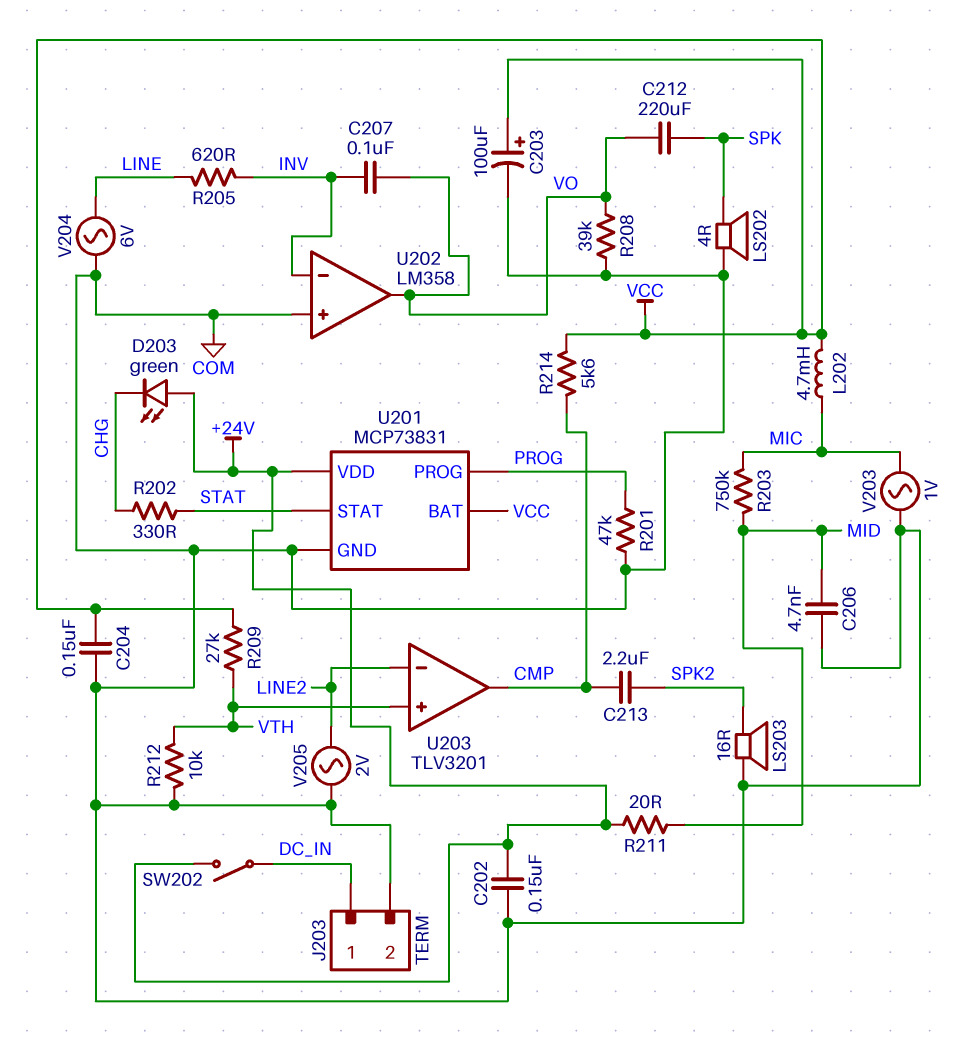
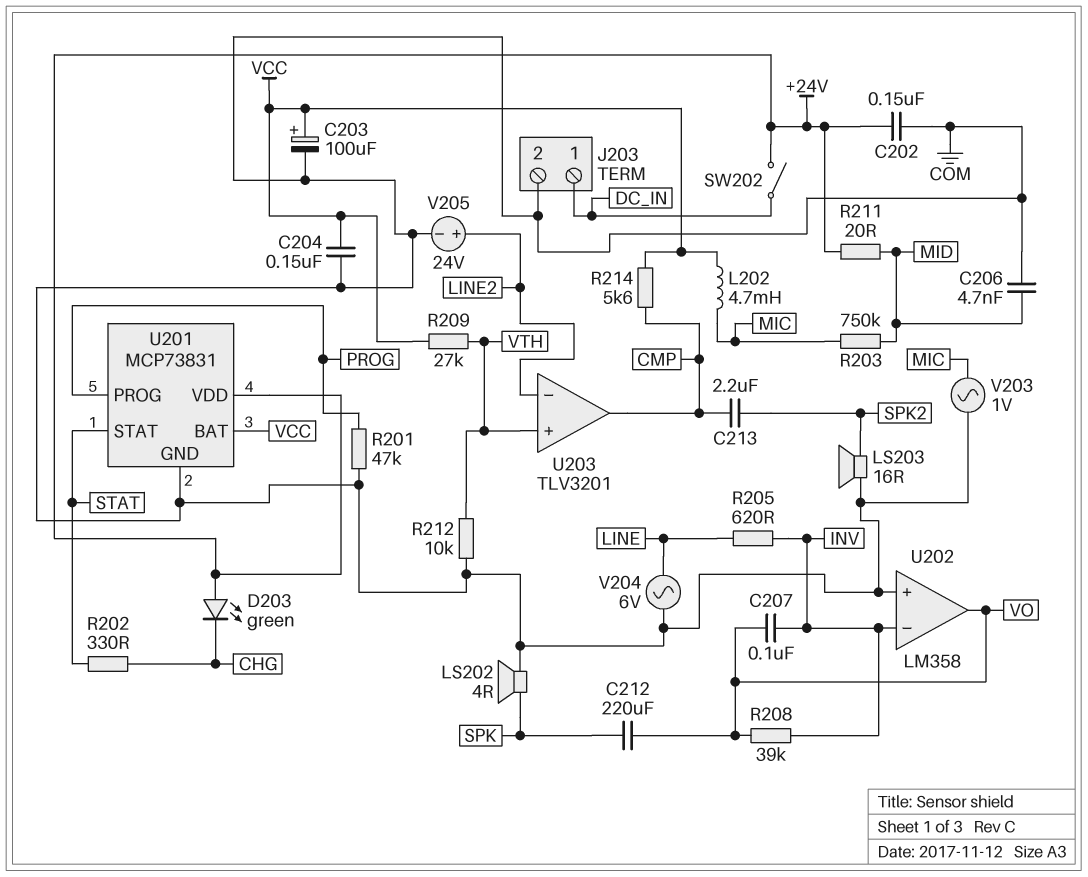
R208: 39k (COM, VO) -> 39k (INV, VO)
V205: AC 2V (COM, LINE2) -> 24V (plus LINE2, minus COM)

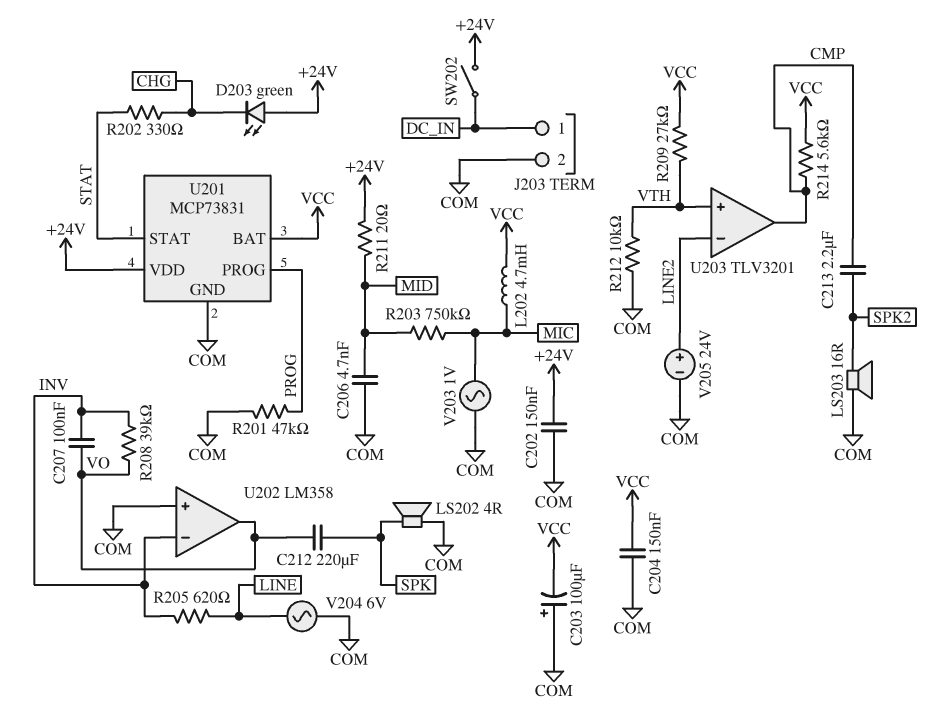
C203: 100uF (plus VCC, minus COM) -> 100uF (plus COM, minus VCC)

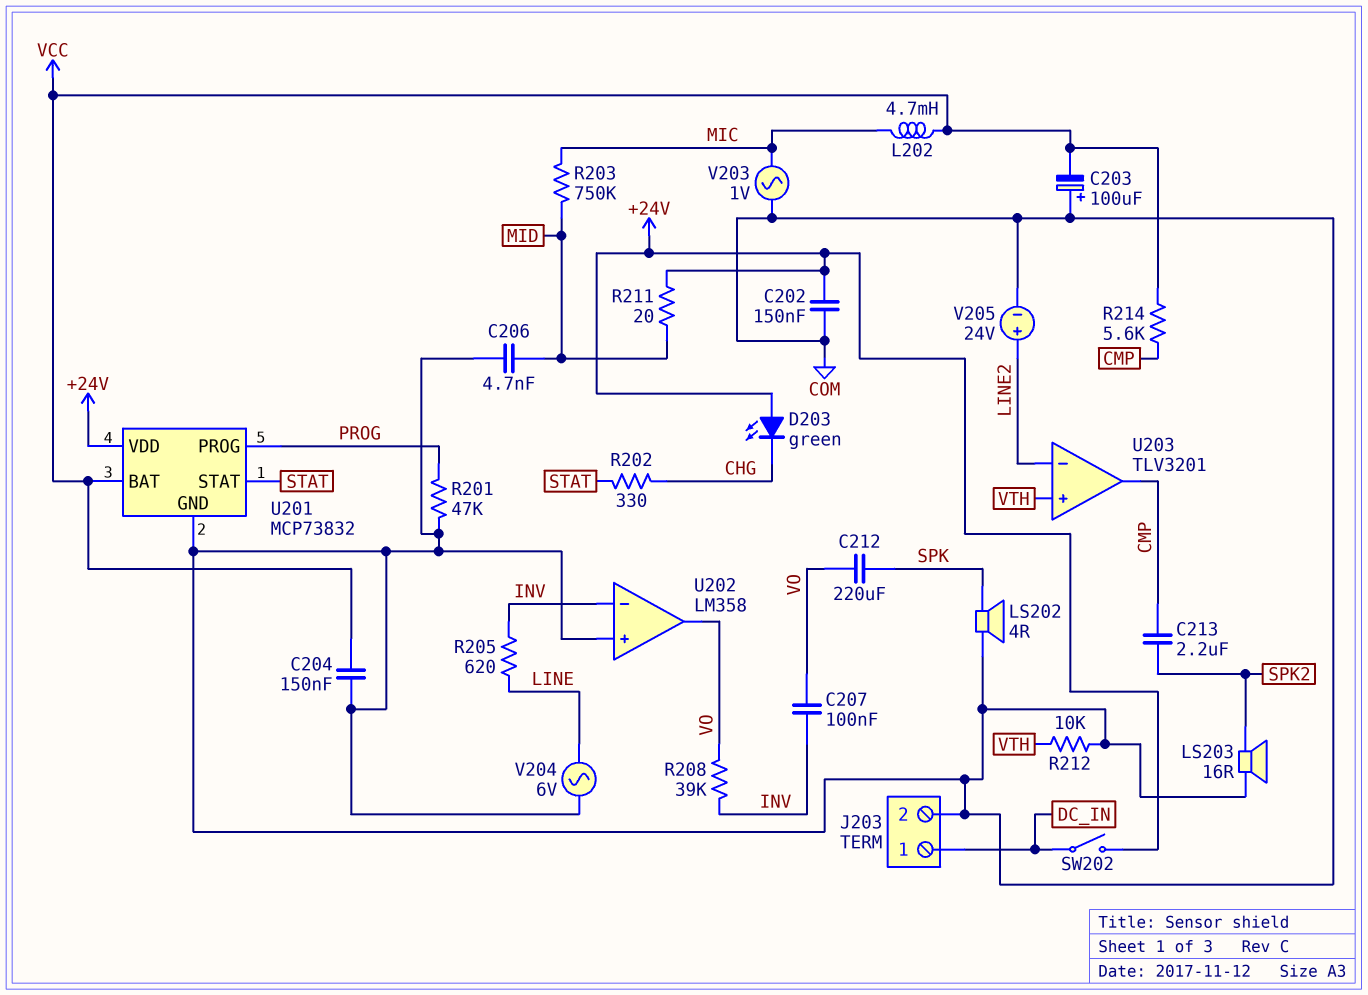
R209: 27k (VCC, VTH) -> none
U201: MCP73831 -> MCP73832

